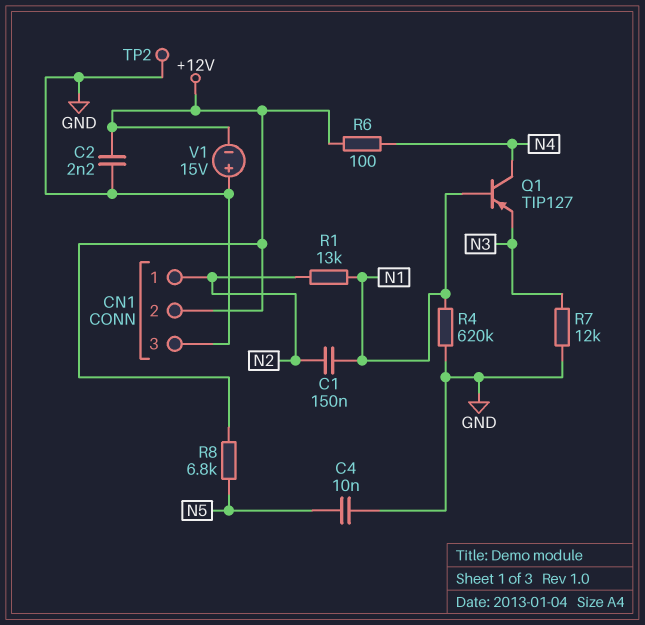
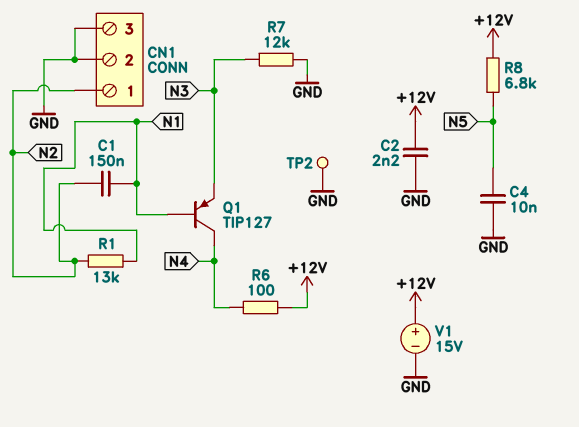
CN1 pin 2: +12V -> GND
R4: 620k (GND, N1) -> none
V1: 15V (plus GND, minus +12V) -> 15V (plus +12V, minus GND)

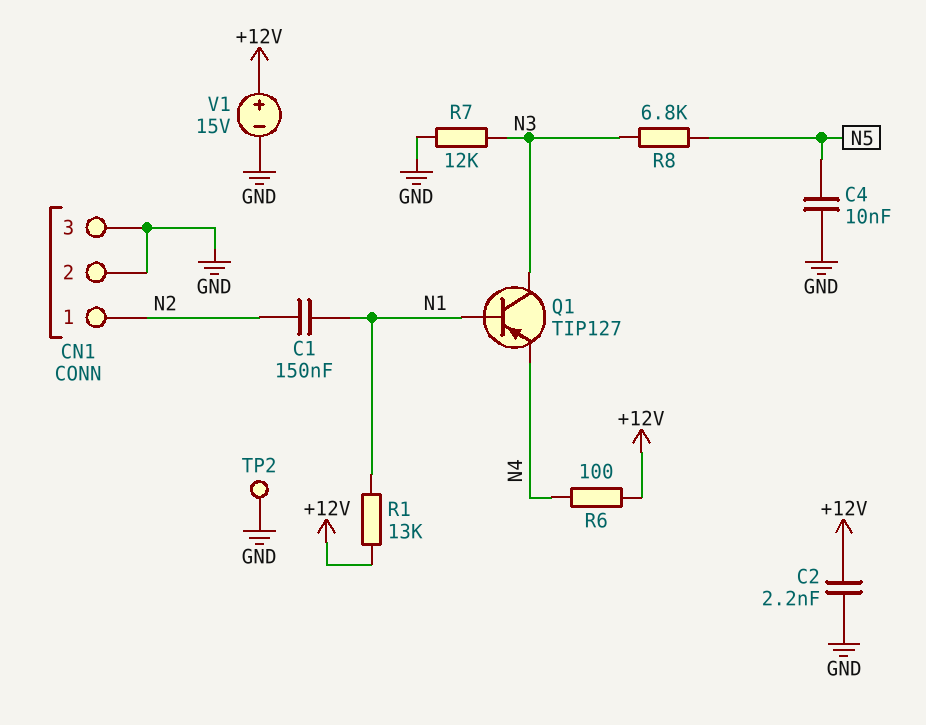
Q1: PNP TIP127 (B N1, C N4, E N3) -> PNP TIP127 (B N1, C N3, E N4)
R1: 13k (N1, N2) -> 13k (+12V, N1)
R8: 6.8k (+12V, N5) -> 6.8k (N3, N5)

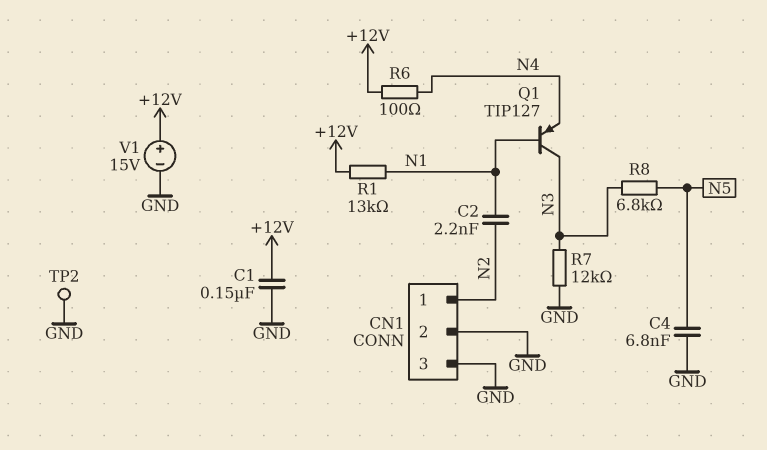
C1: 150nF (N1, N2) -> 150nF (+12V, GND)
C2: 2.2nF (+12V, GND) -> 2.2nF (N1, N2)
C4: 10nF (GND, N5) -> 6.8nF (GND, N5)

